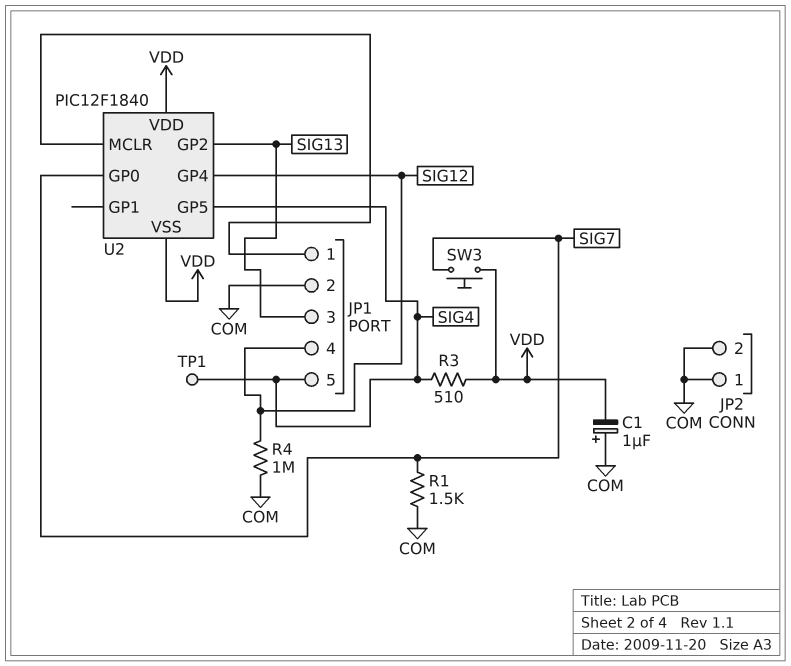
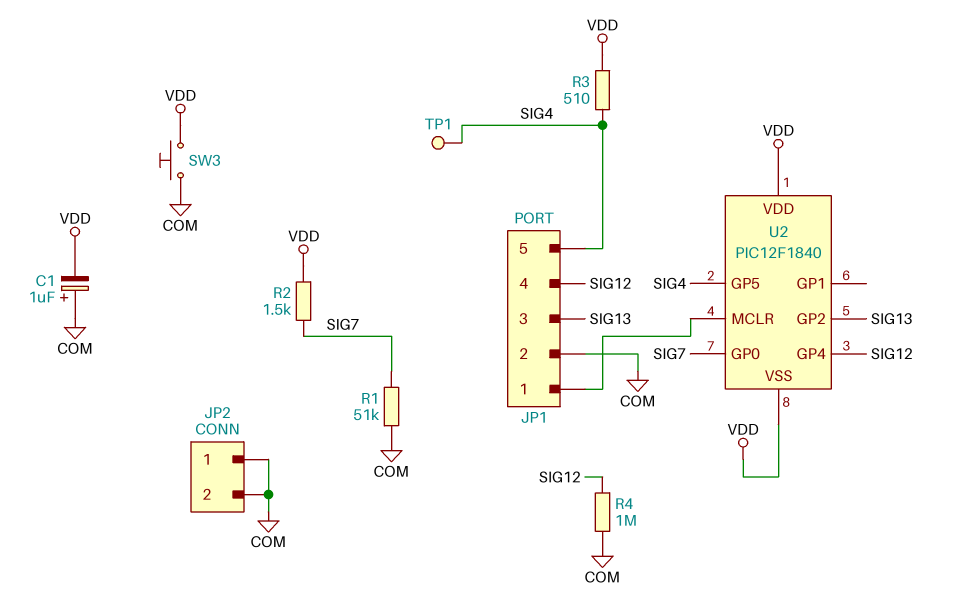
R1: 1.5k (COM, SIG7) -> 51k (COM, SIG7)
R2: none -> 1.5k (SIG7, VDD)
SW3: button (SIG7, VDD) -> button (COM, VDD)

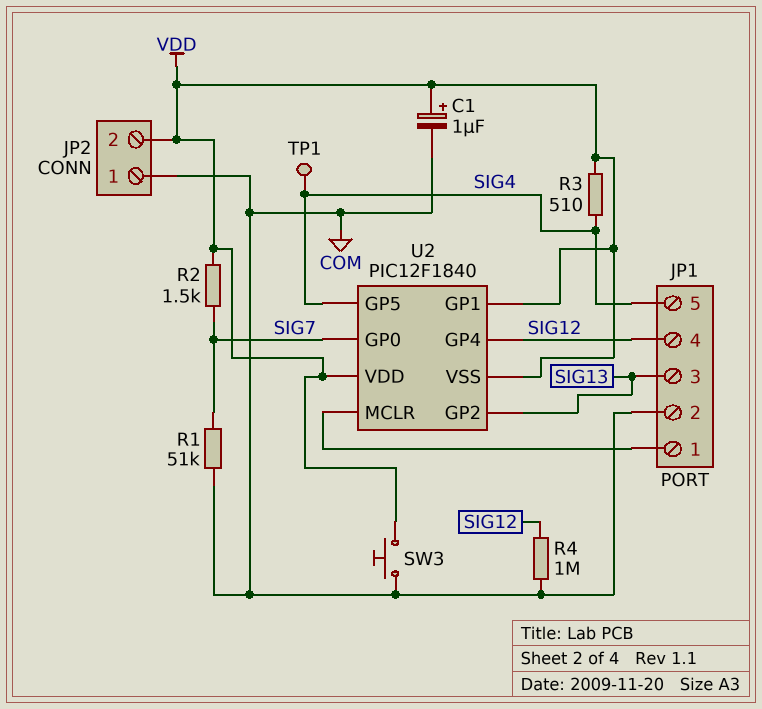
C1: 1uF (plus COM, minus VDD) -> 1uF (plus VDD, minus COM)
JP2 pin 2: COM -> VDD
U2 pin GP1: none -> VDD

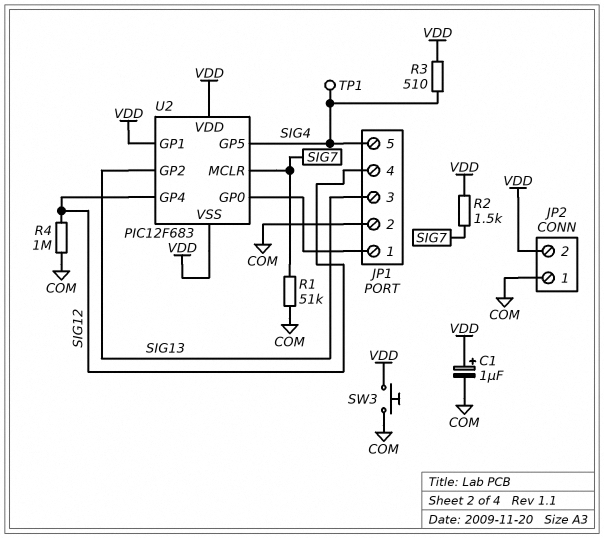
U2: PIC12F1840 -> PIC12F683
U2 pin GP0: SIG7 -> JP1/1
U2 pin MCLR: JP1/1 -> SIG7

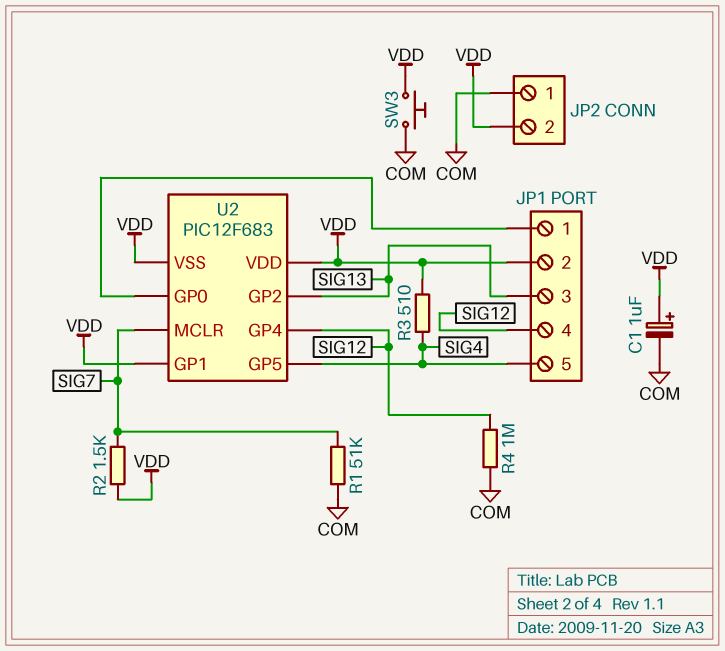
JP1 pin 2: COM -> VDD
TP1: test point (SIG4) -> none

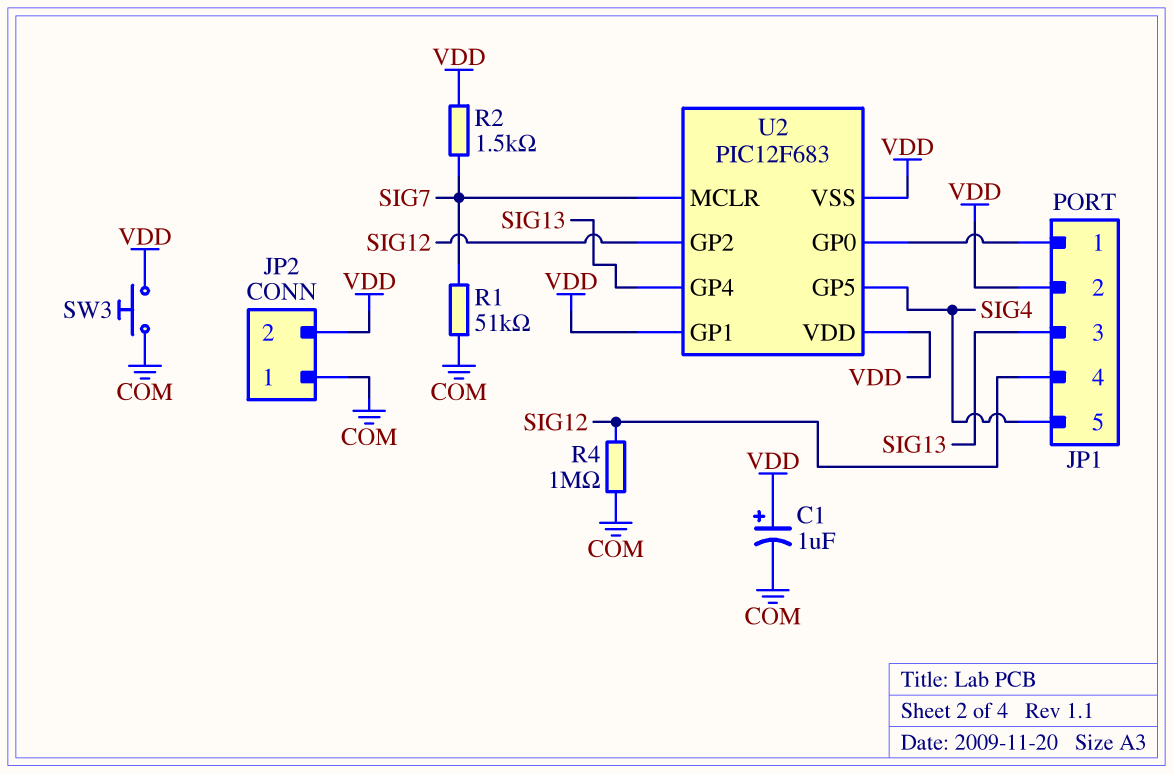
R3: 510 (SIG4, VDD) -> none
U2 pin GP2: SIG13 -> SIG12
U2 pin GP4: SIG12 -> SIG13

